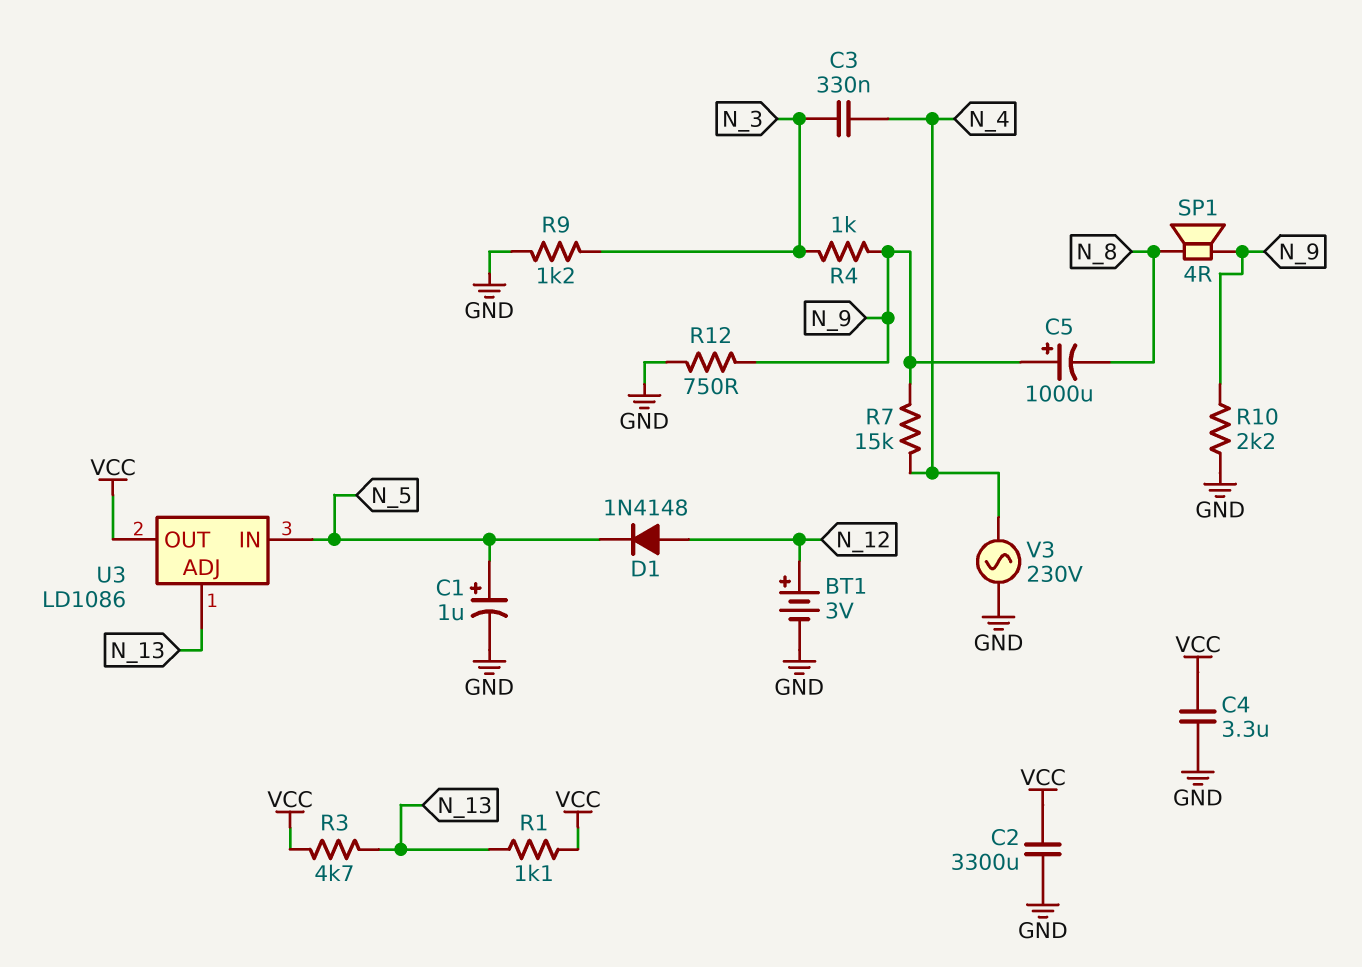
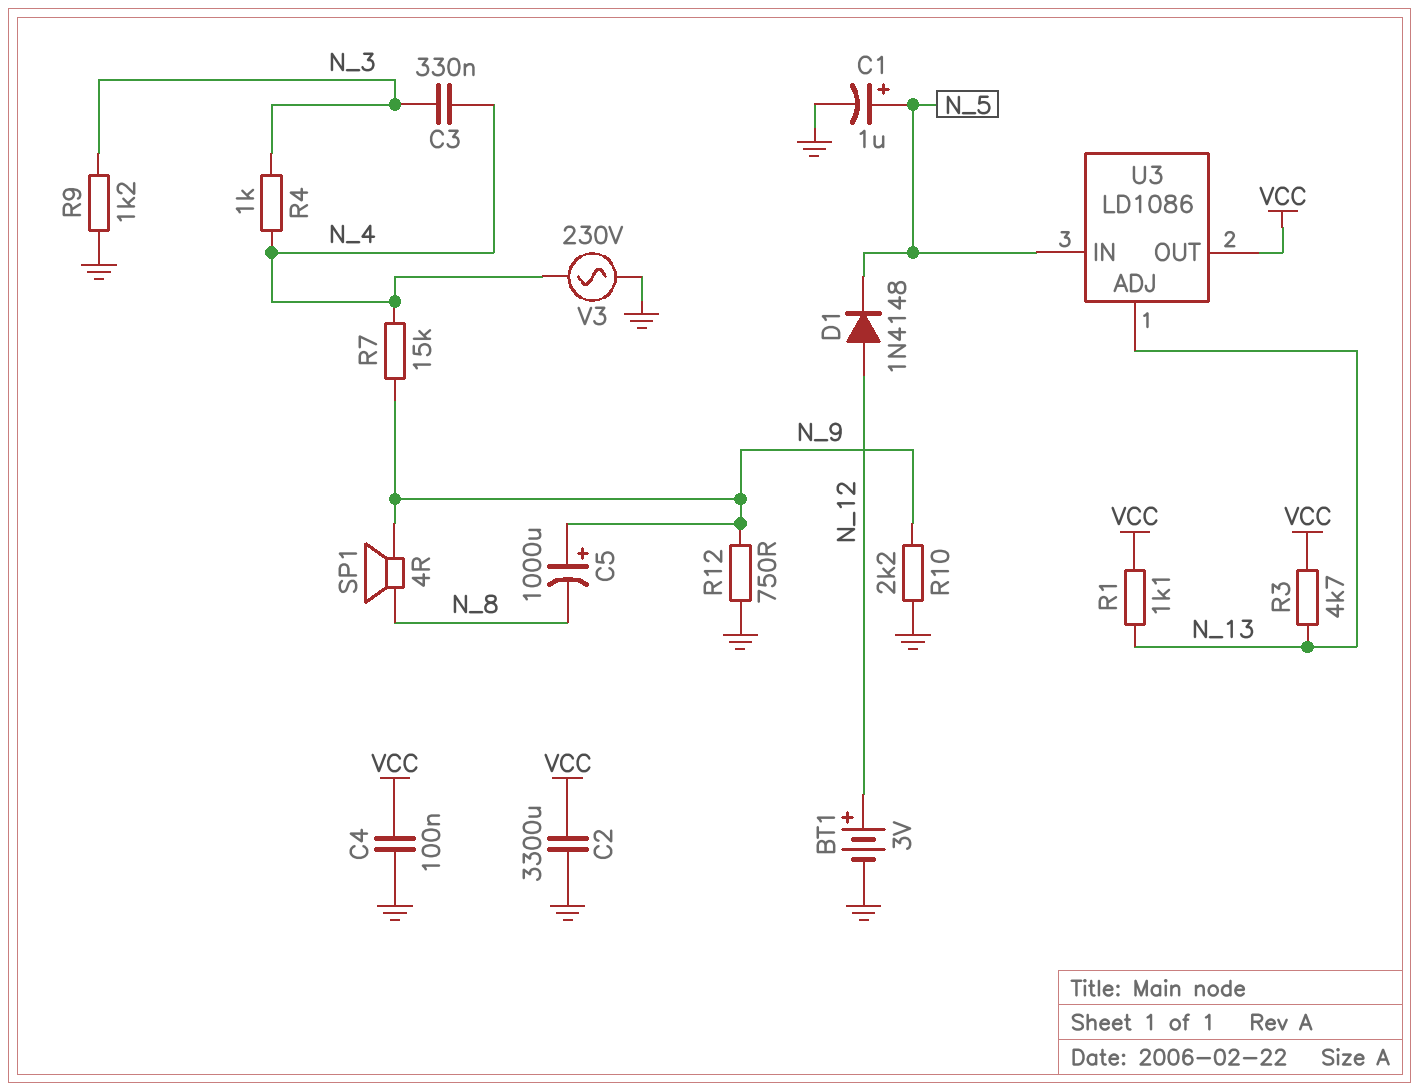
C4: 3.3uF (GND, VCC) -> 100nF (GND, VCC)
R4: 1k (N_3, N_9) -> 1k (N_3, N_4)

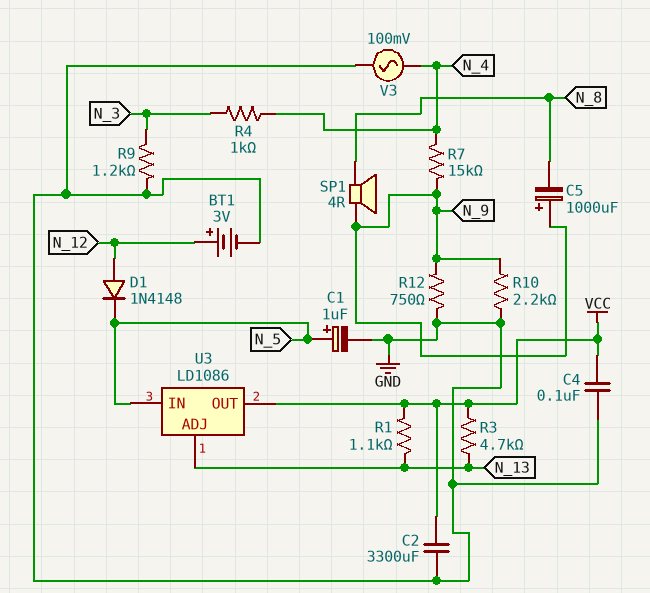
C3: 330nF (N_3, N_4) -> none
V3: AC 230V (GND, N_4) -> AC 100mV (GND, N_4)

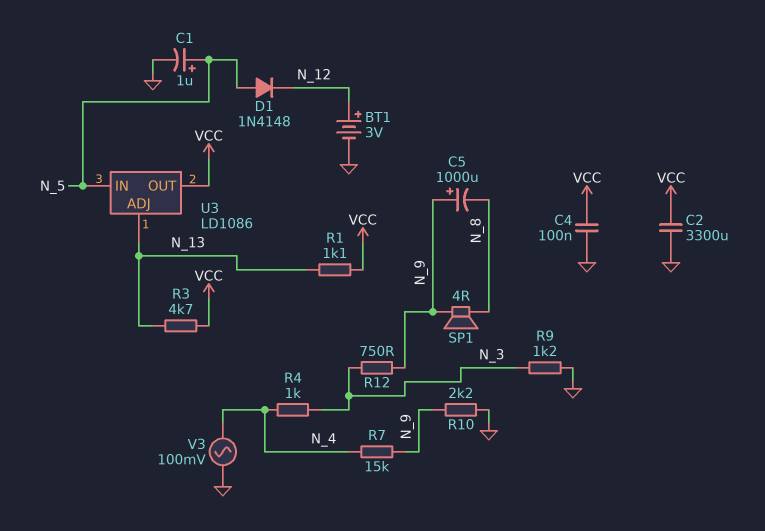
D1: diode 1N4148 (A N_12, K N_5) -> diode 1N4148 (A N_5, K N_12)
R12: 750 (GND, N_9) -> 750 (N_3, N_9)

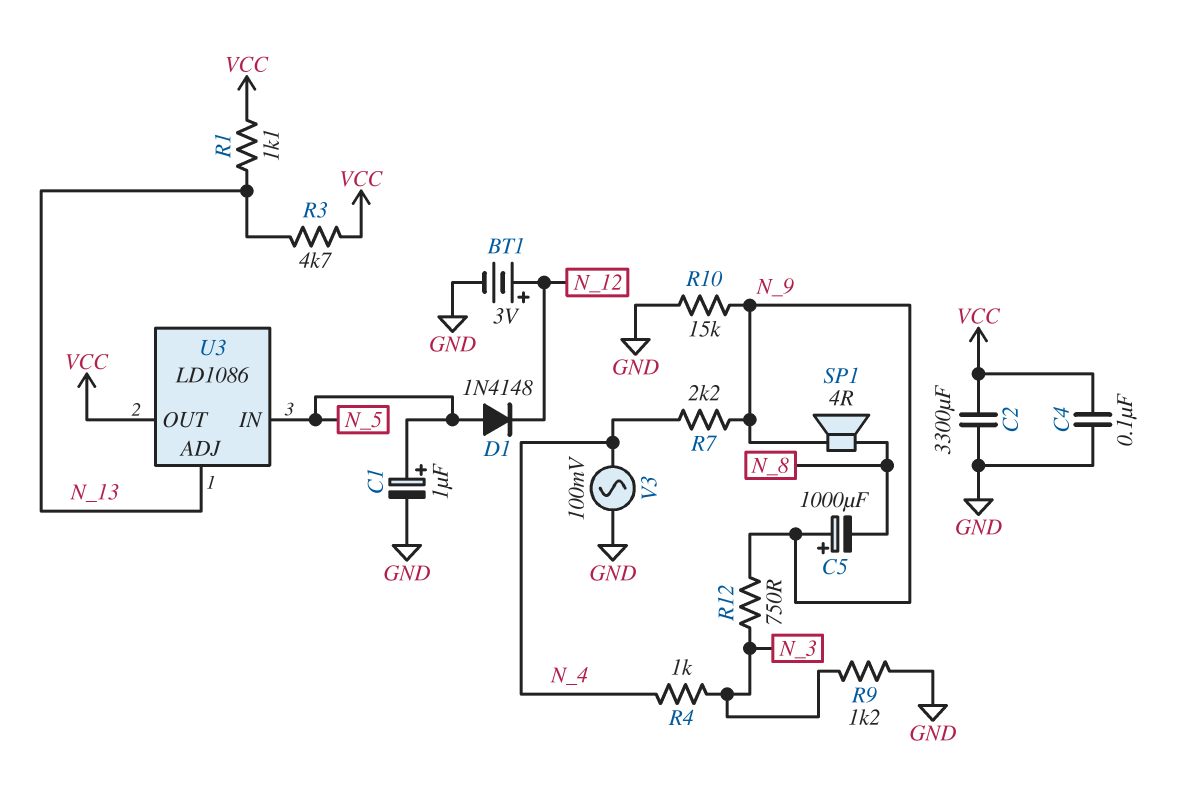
R7: 15k (N_4, N_9) -> 2.2k (N_4, N_9)
R10: 2.2k (GND, N_9) -> 15k (GND, N_9)

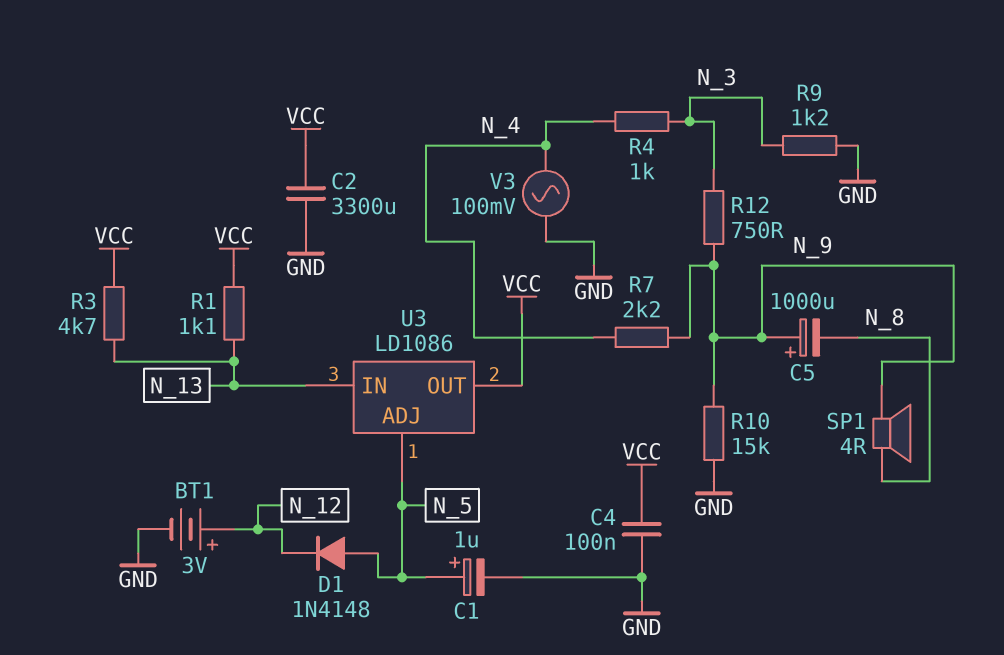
U3 pin ADJ: N_13 -> N_5
U3 pin IN: N_5 -> N_13

